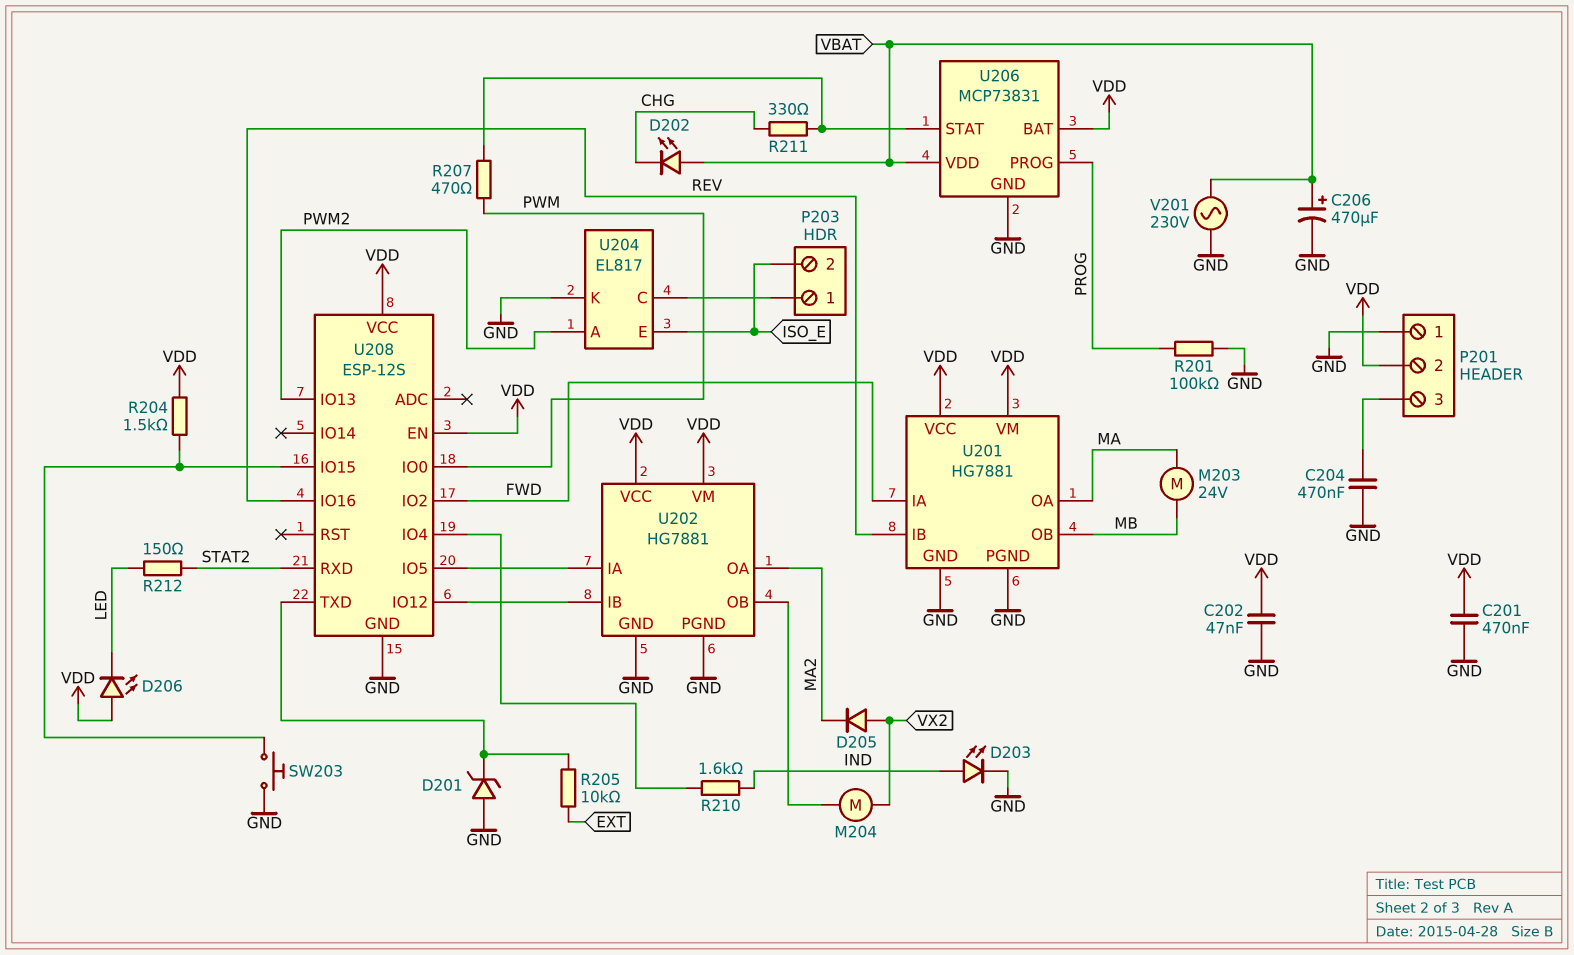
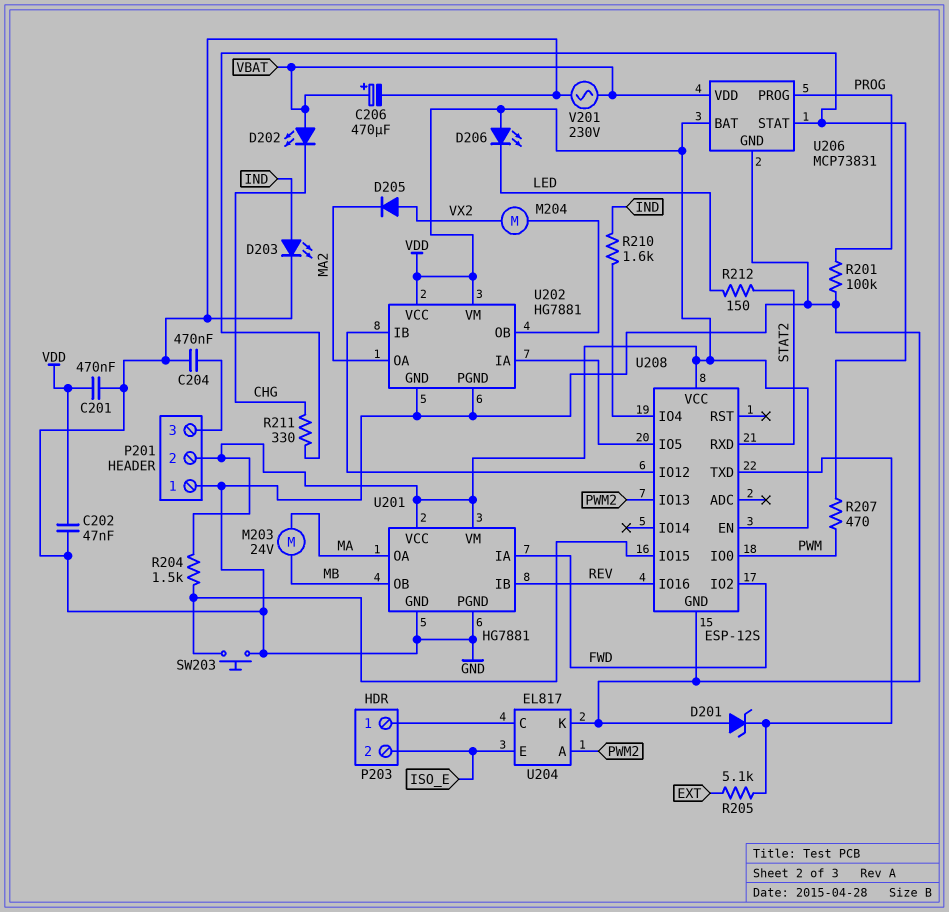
R205: 10k (EXT, U208/TXD) -> 5.1k (EXT, U208/TXD)

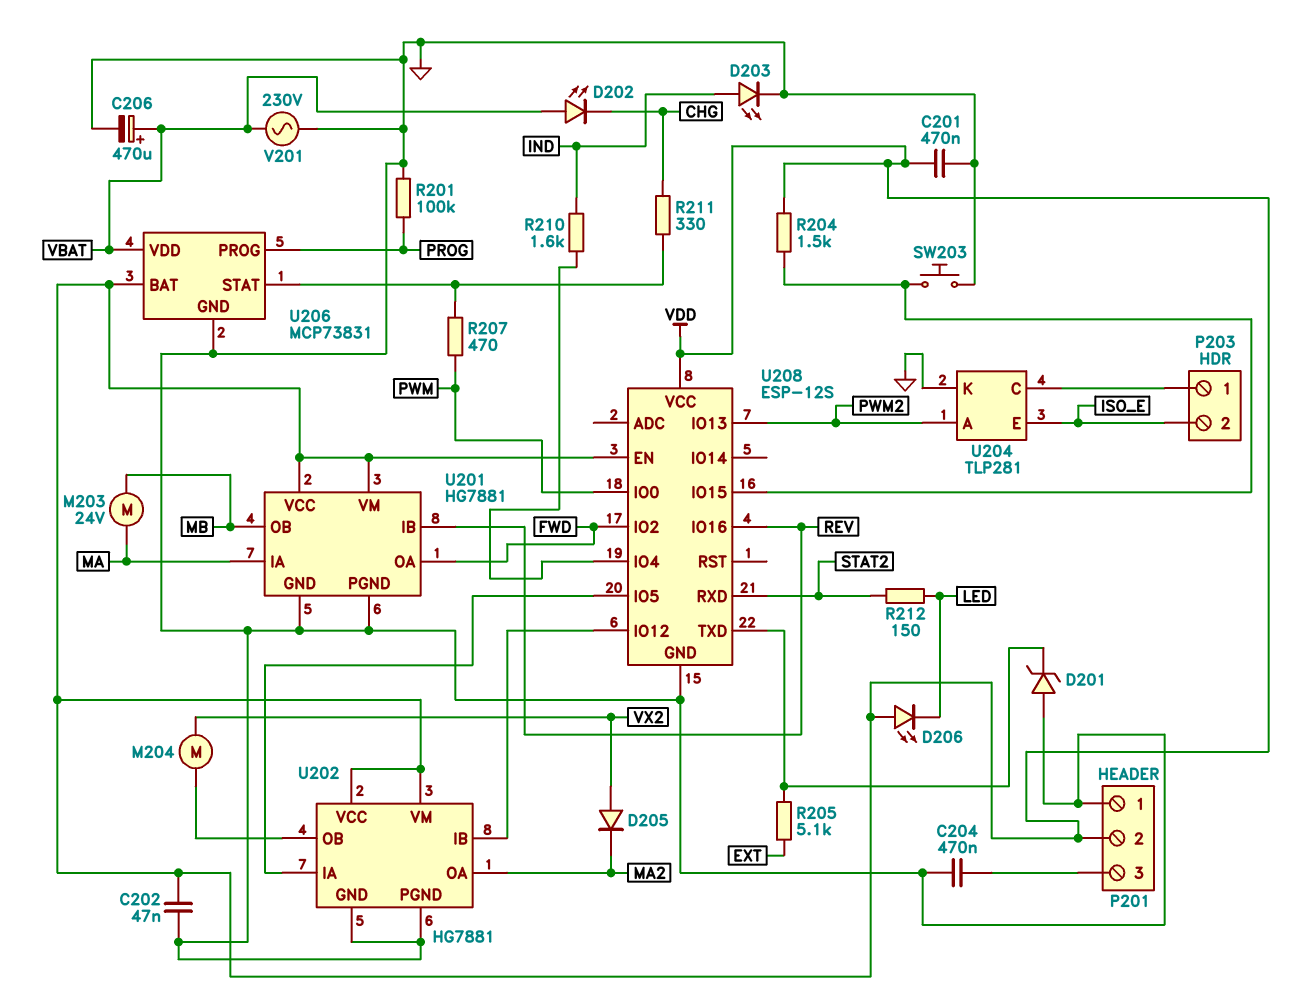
U201 pin IA: FWD -> MA
U201 pin OA: MA -> FWD
U204: EL817 -> TLP281

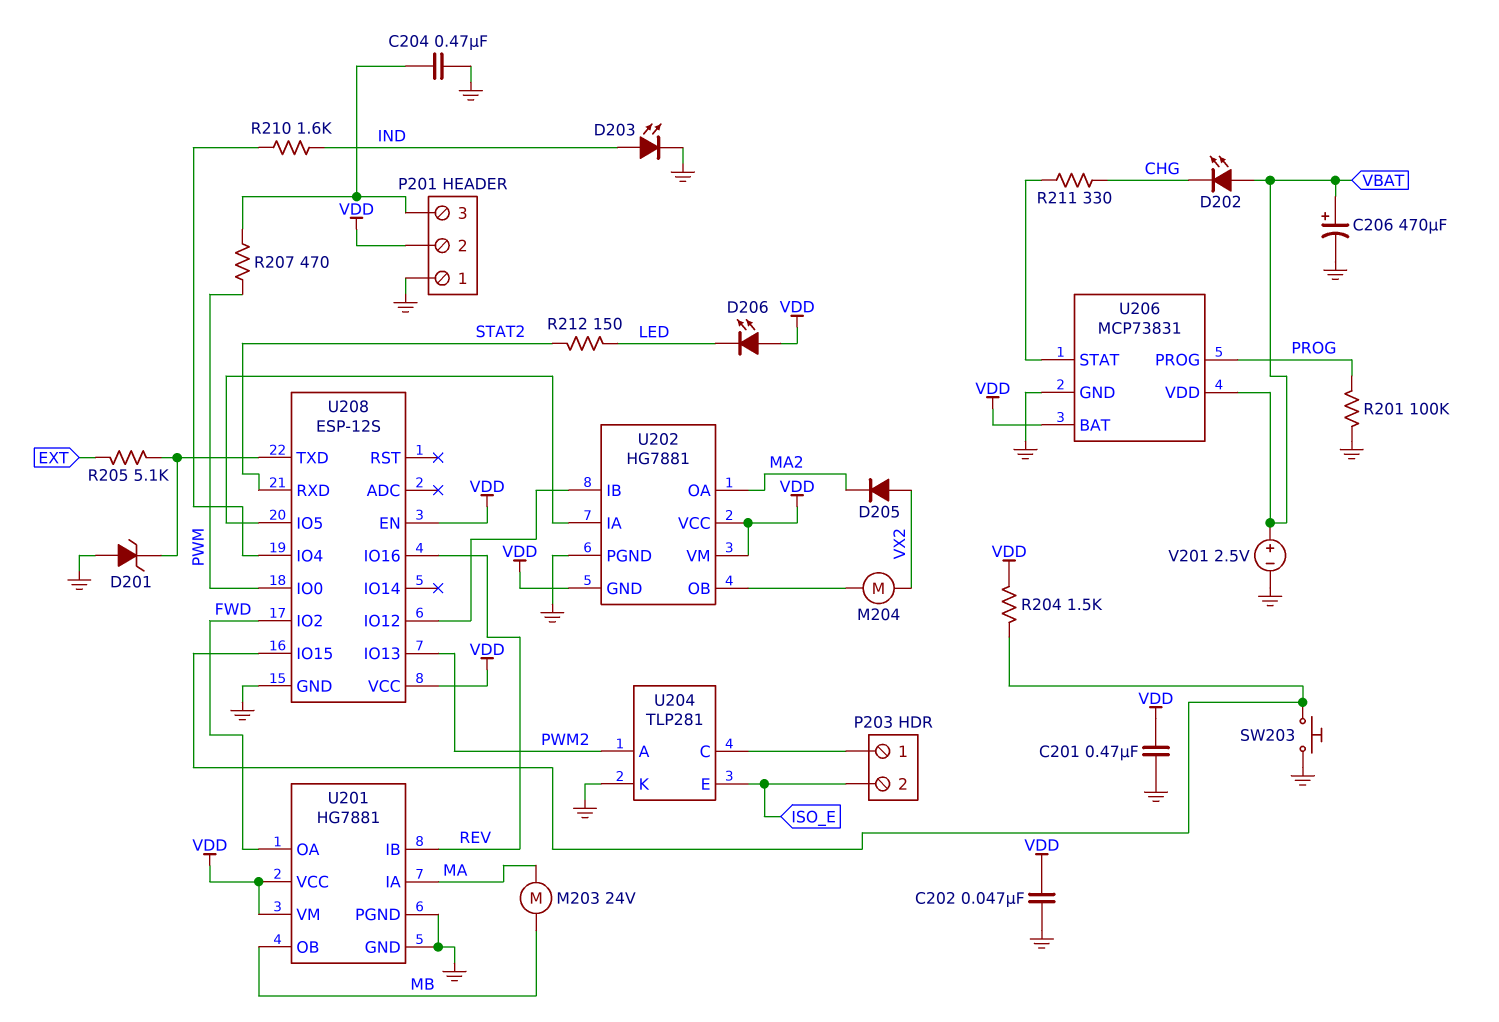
R207: 470 (PWM, U206/STAT) -> 470 (P201/3, PWM)
U202 pin GND: GND -> VDD
V201: AC 230V (GND, VBAT) -> 2.5V (plus VBAT, minus GND)

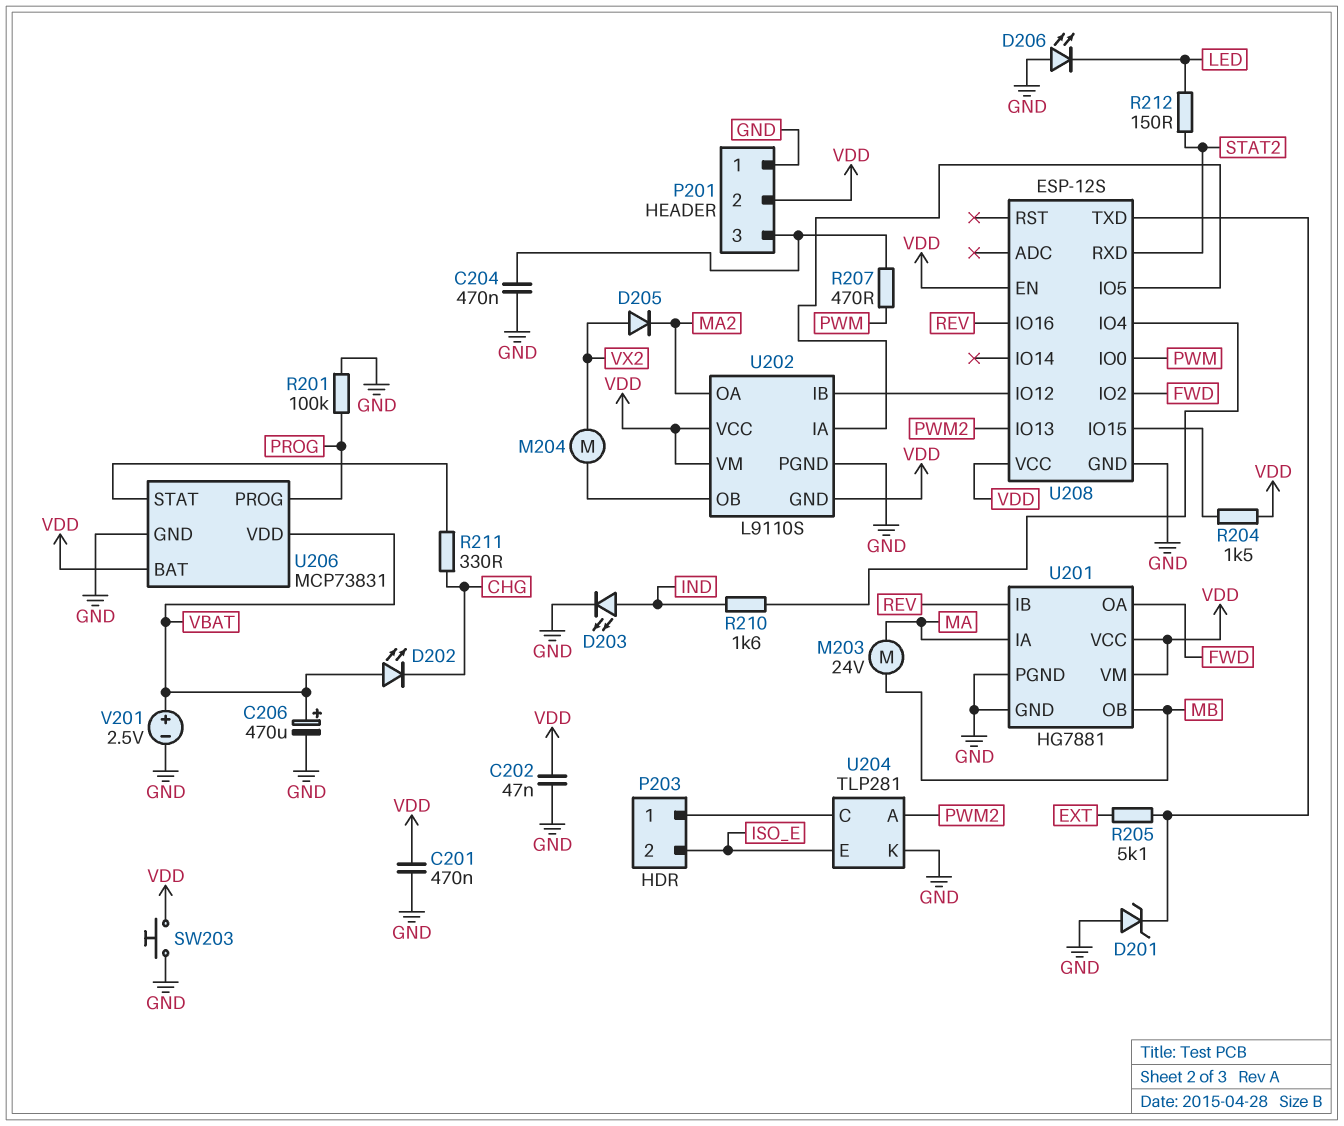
D206: LED (A VDD, K LED) -> LED (A GND, K LED)
SW203: button (GND, U208/IO15) -> button (GND, VDD)
U202: HG7881 -> L9110S

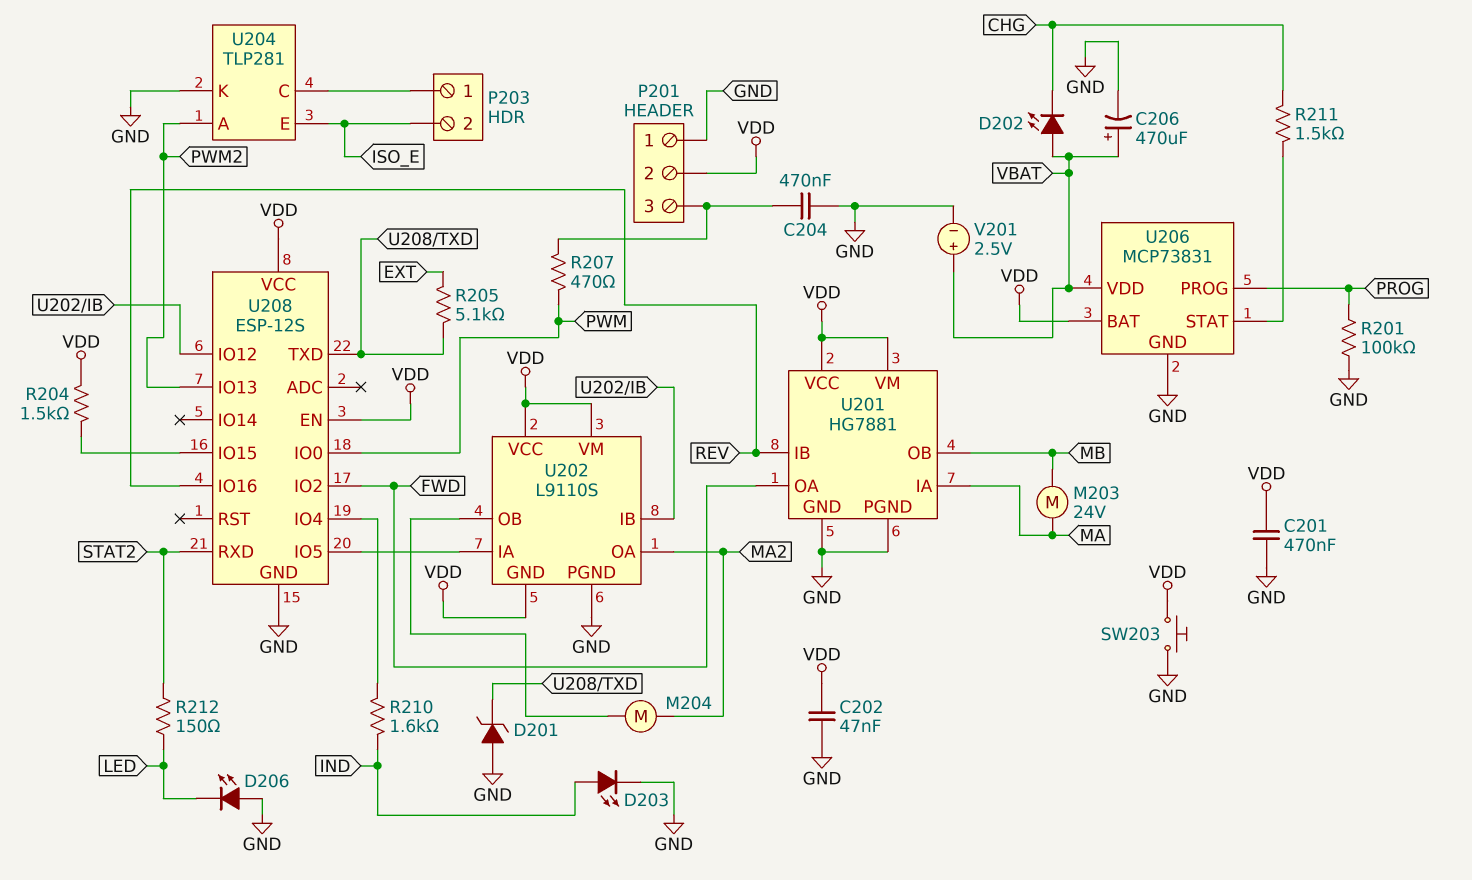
D205: diode (A VX2, K MA2) -> none
M204: motor (U202/OB, VX2) -> motor (MA2, U202/OB)
R211: 330 (CHG, U206/STAT) -> 1.5k (CHG, U206/STAT)

